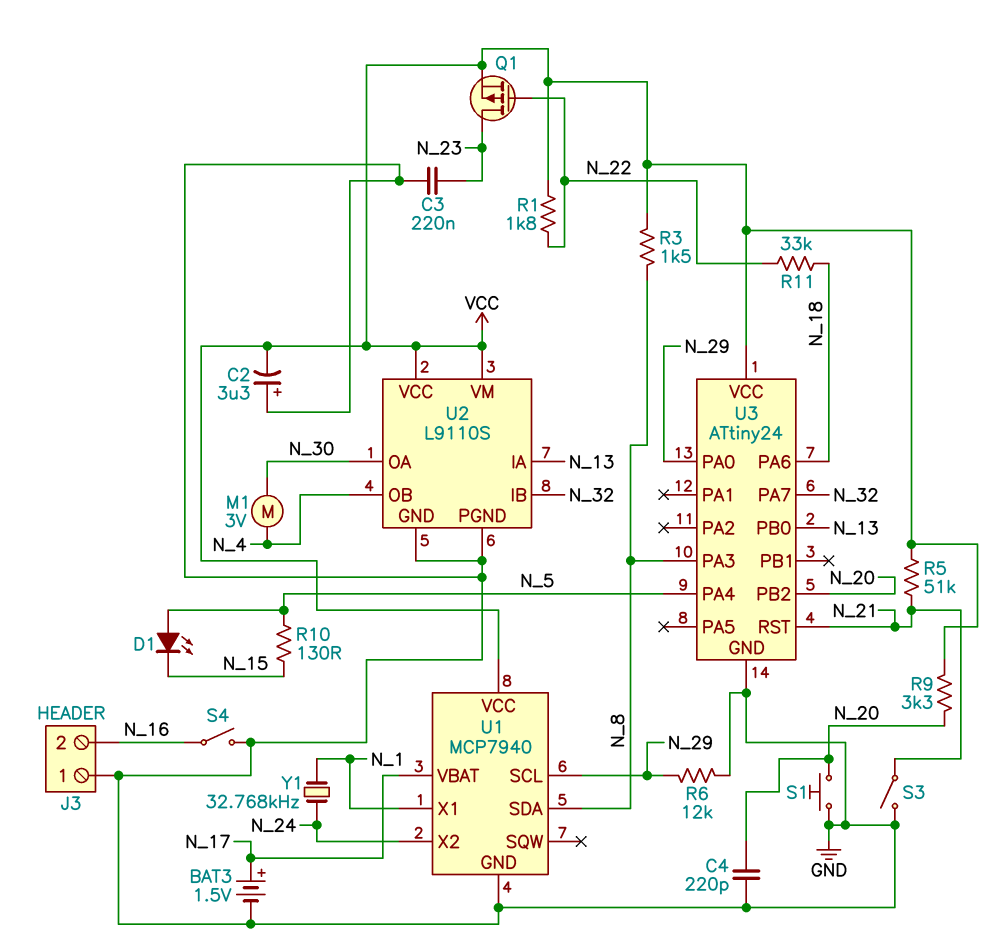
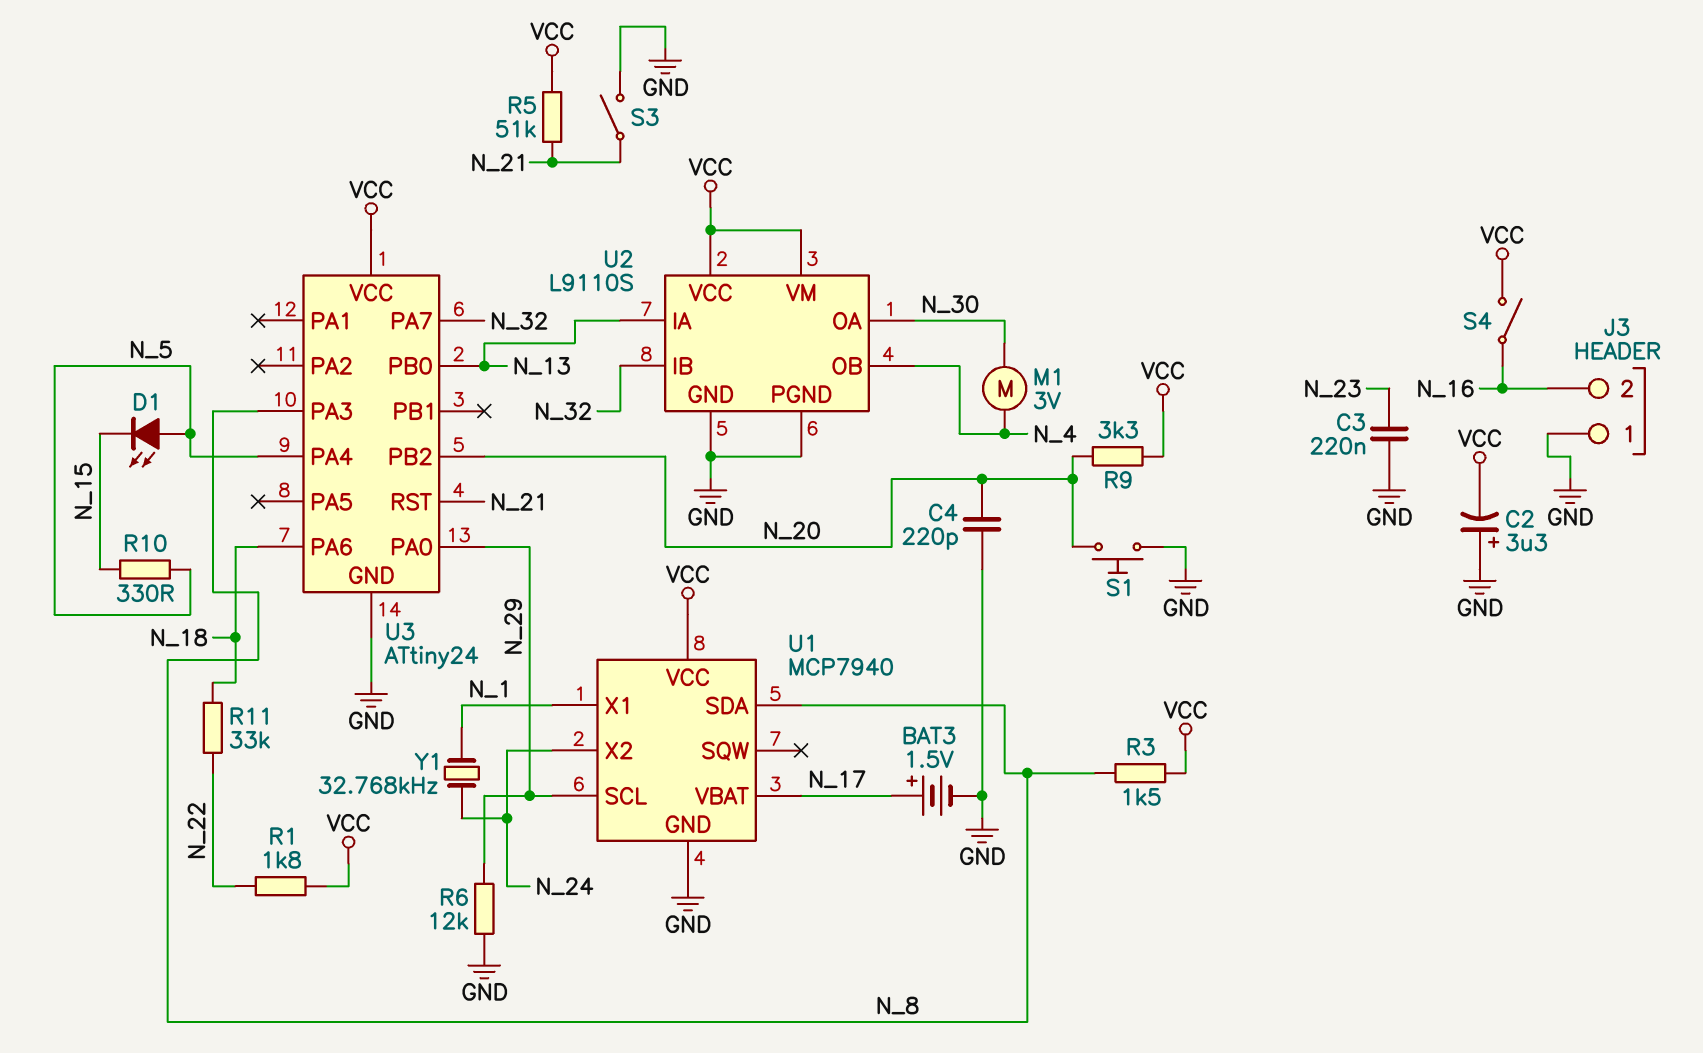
Q1: PMOS (G N_22, D N_23, S VCC) -> none
R10: 130 (N_5, N_15) -> 330 (N_5, N_15)
S4: switch (GND, N_16) -> switch (N_16, VCC)

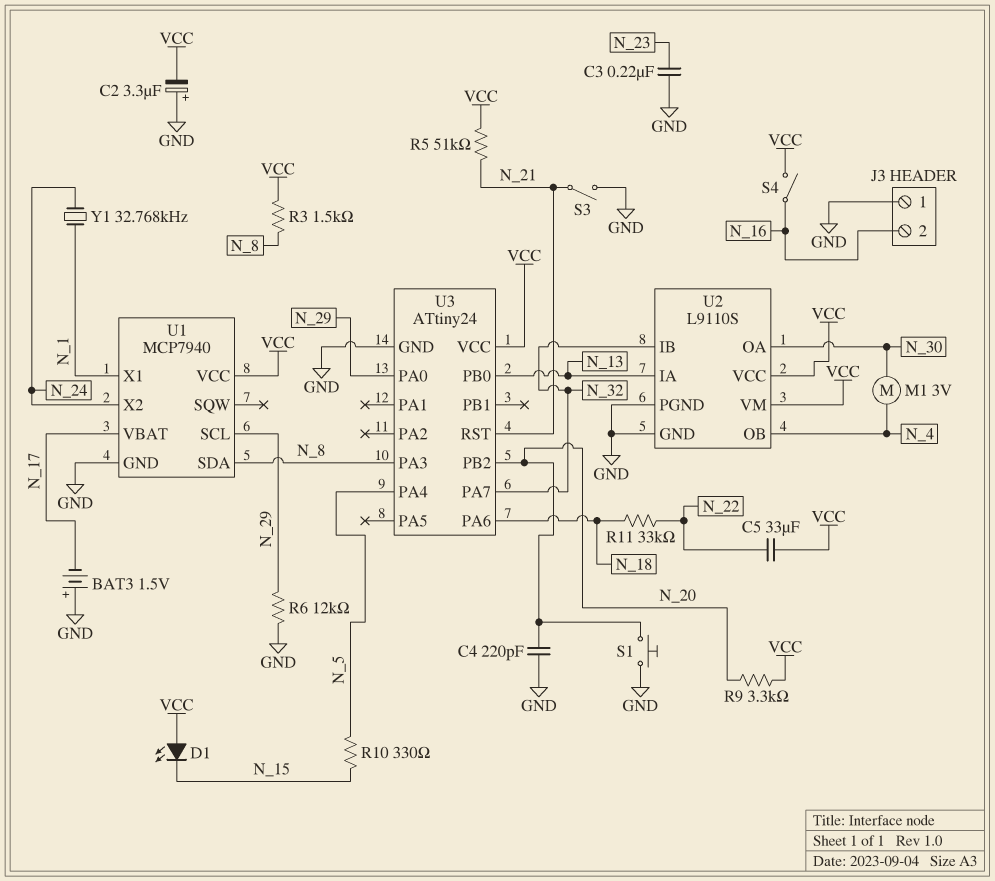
BAT3: 1.5V (plus N_17, minus GND) -> 1.5V (plus GND, minus N_17)
C5: none -> 33uF (N_22, VCC)
D1: LED (A N_5, K N_15) -> LED (A VCC, K N_15)
R1: 1.8k (N_22, VCC) -> none

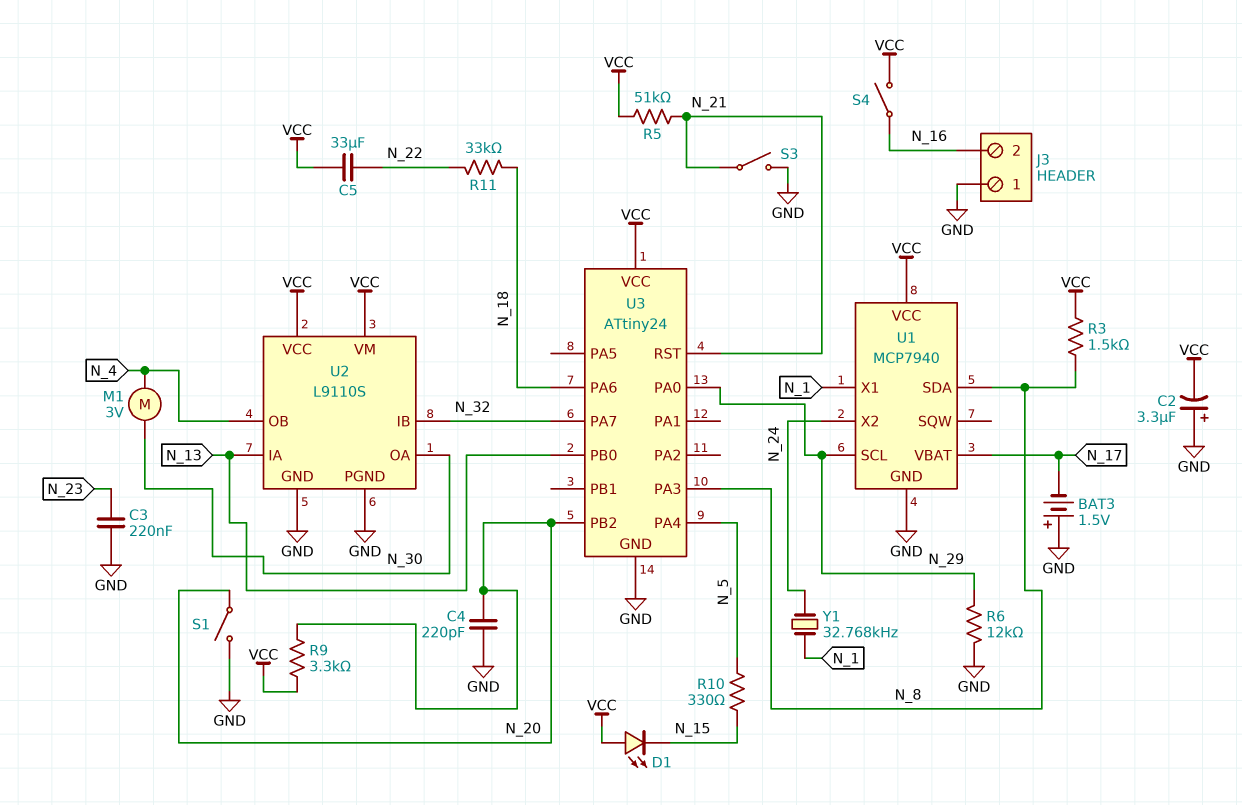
S1: button (GND, N_20) -> switch (GND, N_20)

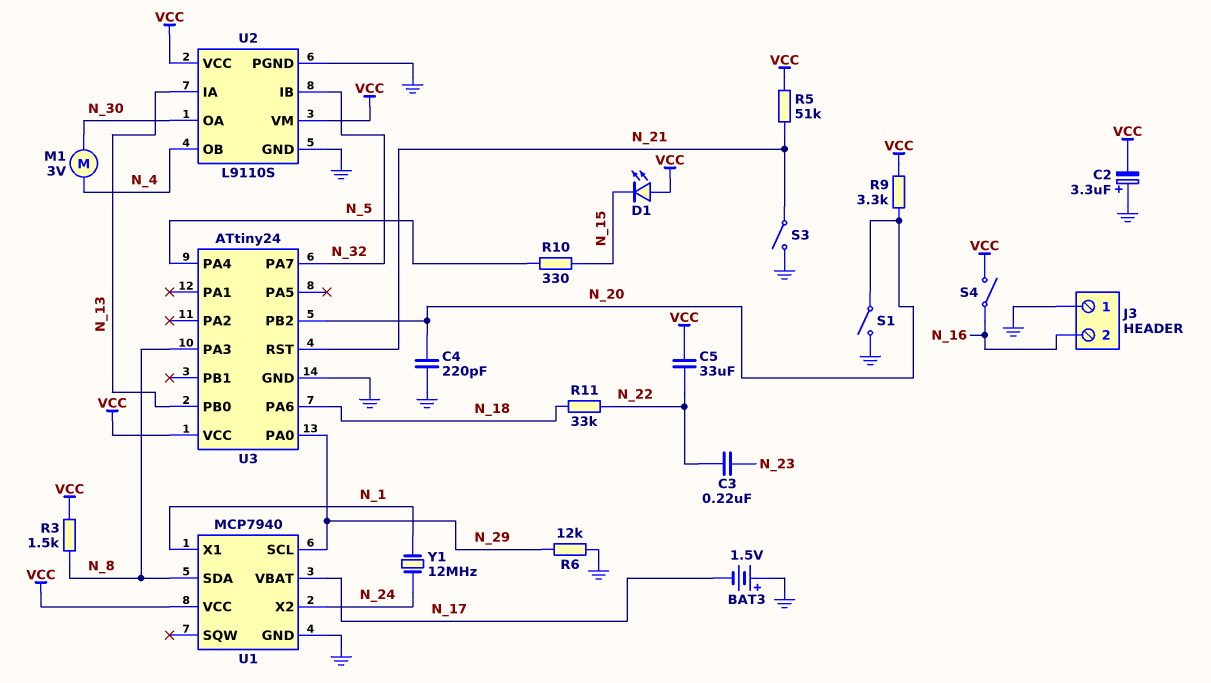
C3: 220nF (GND, N_23) -> 220nF (N_22, N_23)
Y1: 32.768kHz (N_1, N_24) -> 12MHz (N_1, N_24)

